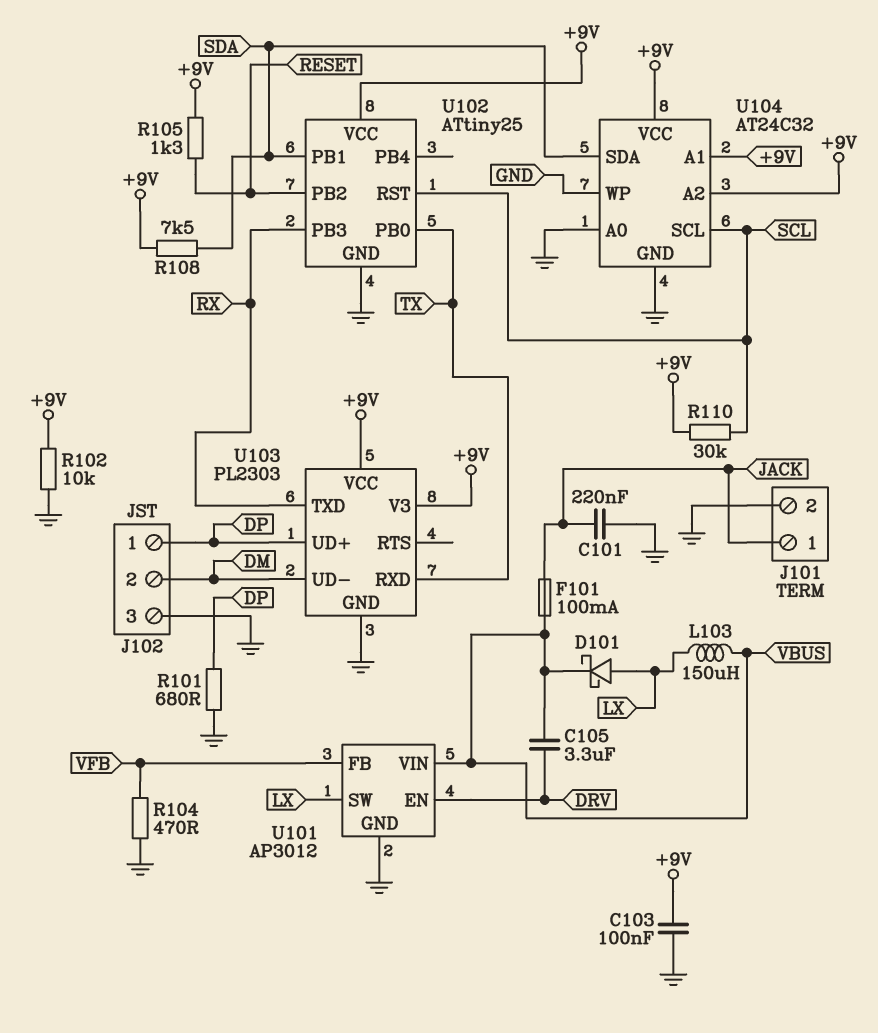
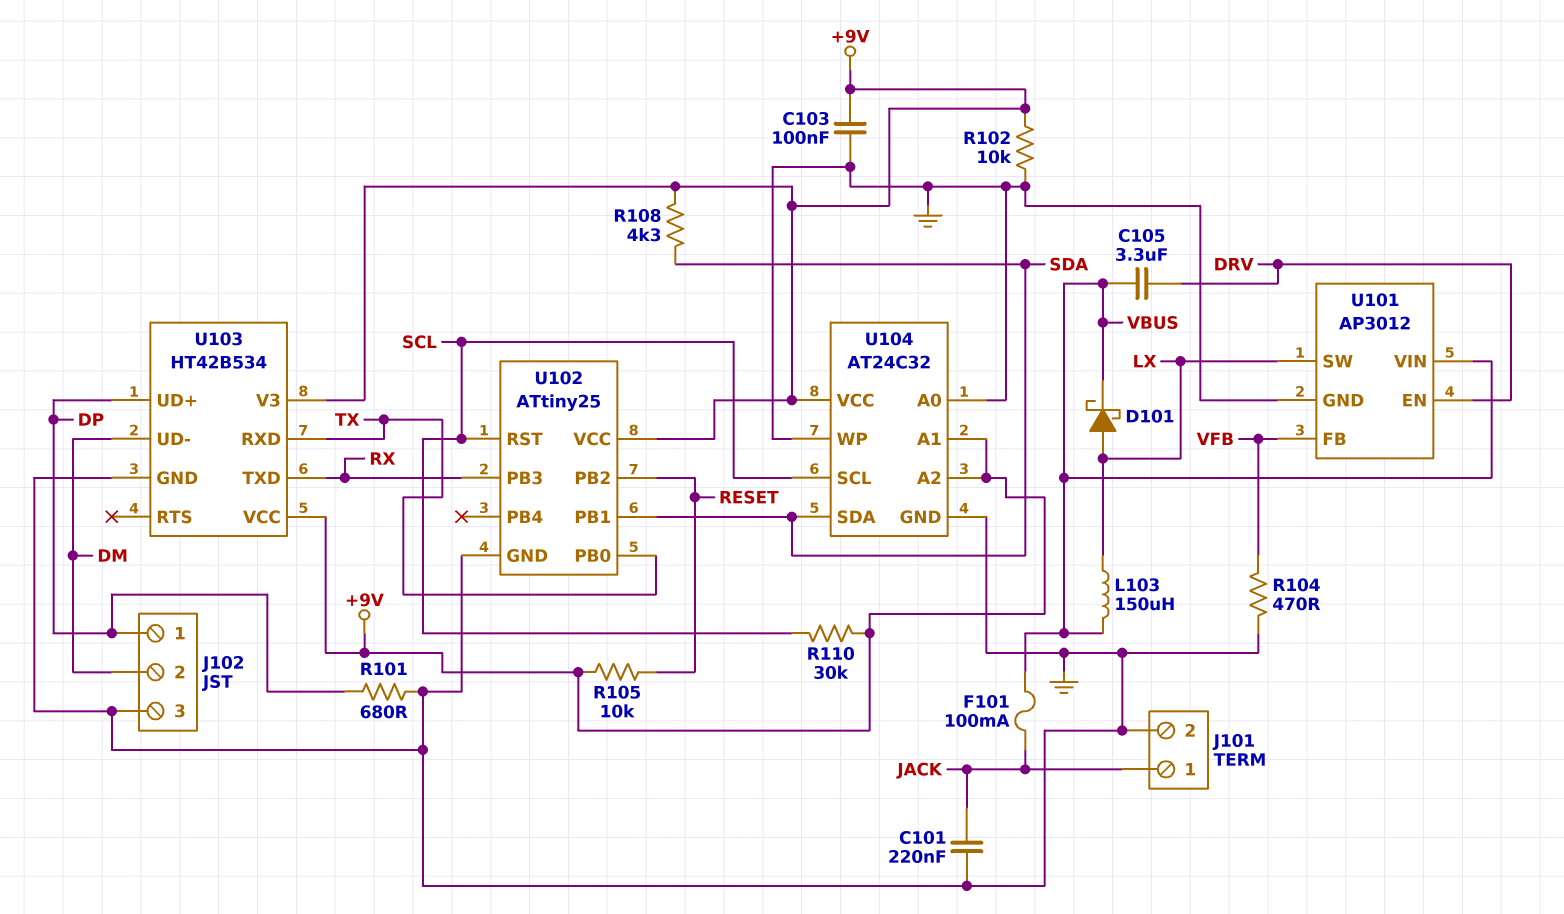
R105: 1.3k (+9V, RESET) -> 10k (+9V, RESET)
R108: 7.5k (+9V, SDA) -> 4.3k (+9V, SDA)
U103: PL2303 -> HT42B534

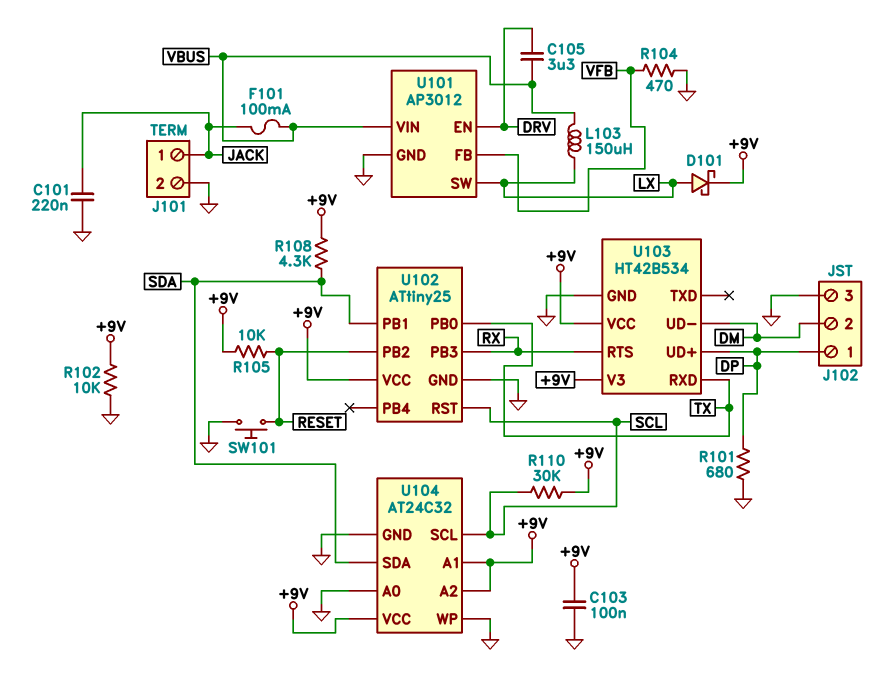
D101: schottky (A LX, K VBUS) -> schottky (A LX, K +9V)
SW101: none -> button (GND, RESET)
U103 pin RTS: none -> RX
U103 pin TXD: RX -> none

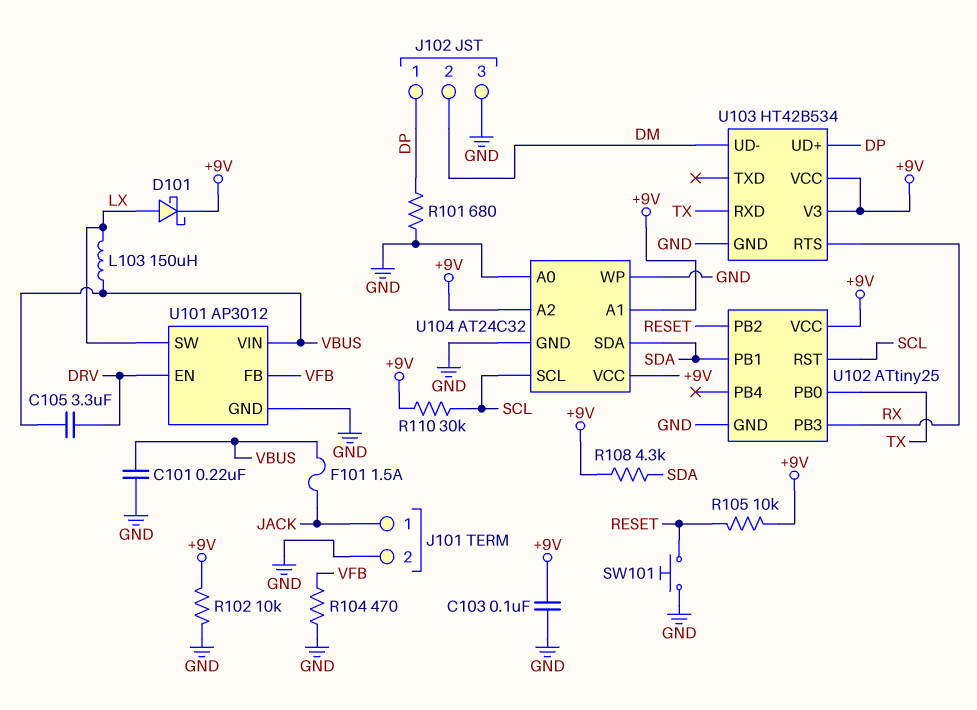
C101: 220nF (GND, JACK) -> 220nF (GND, VBUS)
F101: 100mA (JACK, VBUS) -> 1.5A (JACK, VBUS)

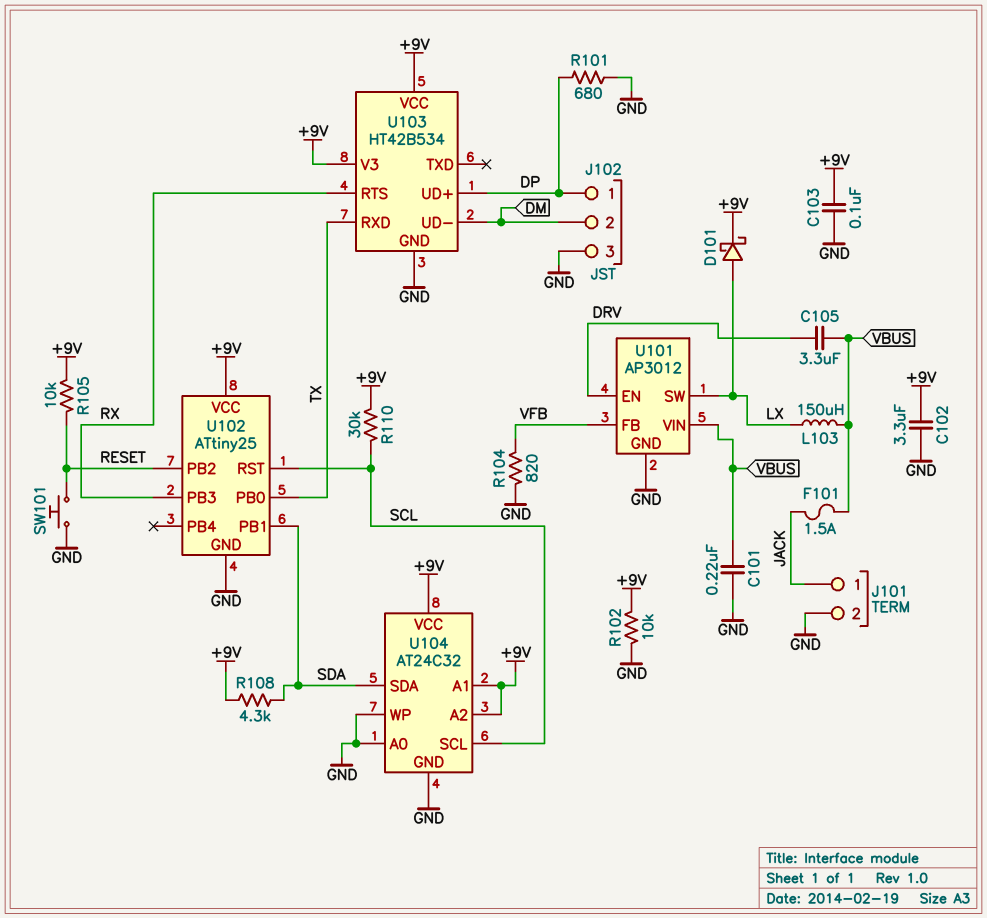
C102: none -> 3.3uF (+9V, GND)
R104: 470 (GND, VFB) -> 820 (GND, VFB)

